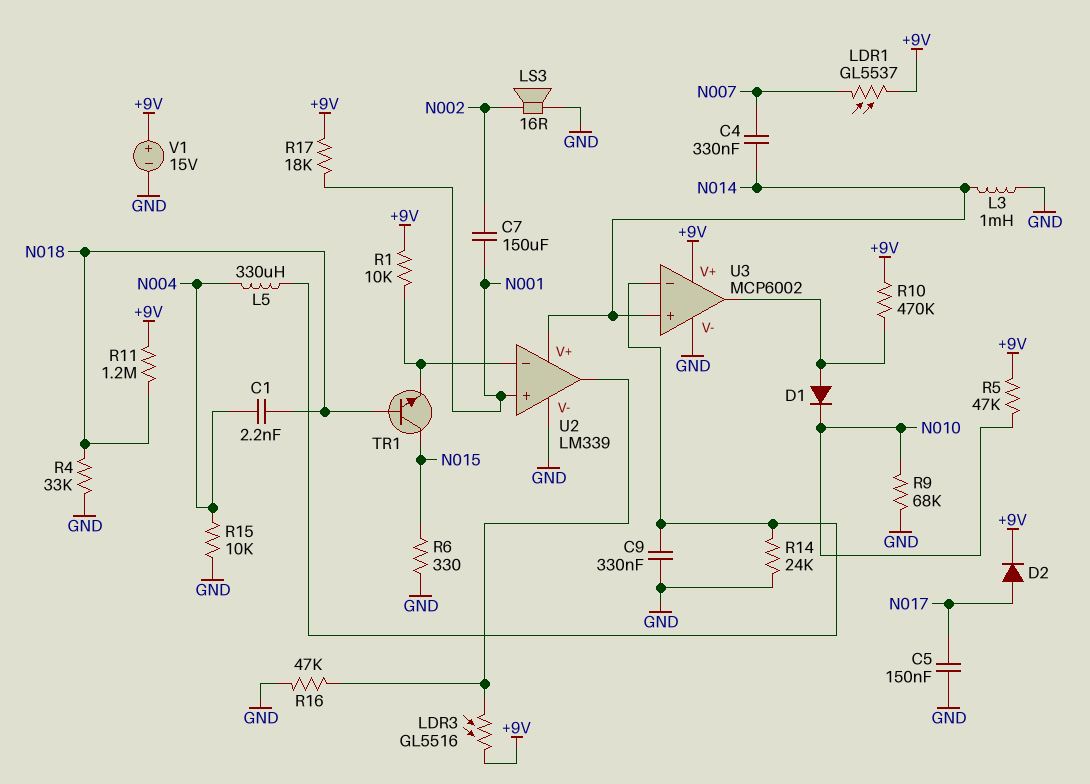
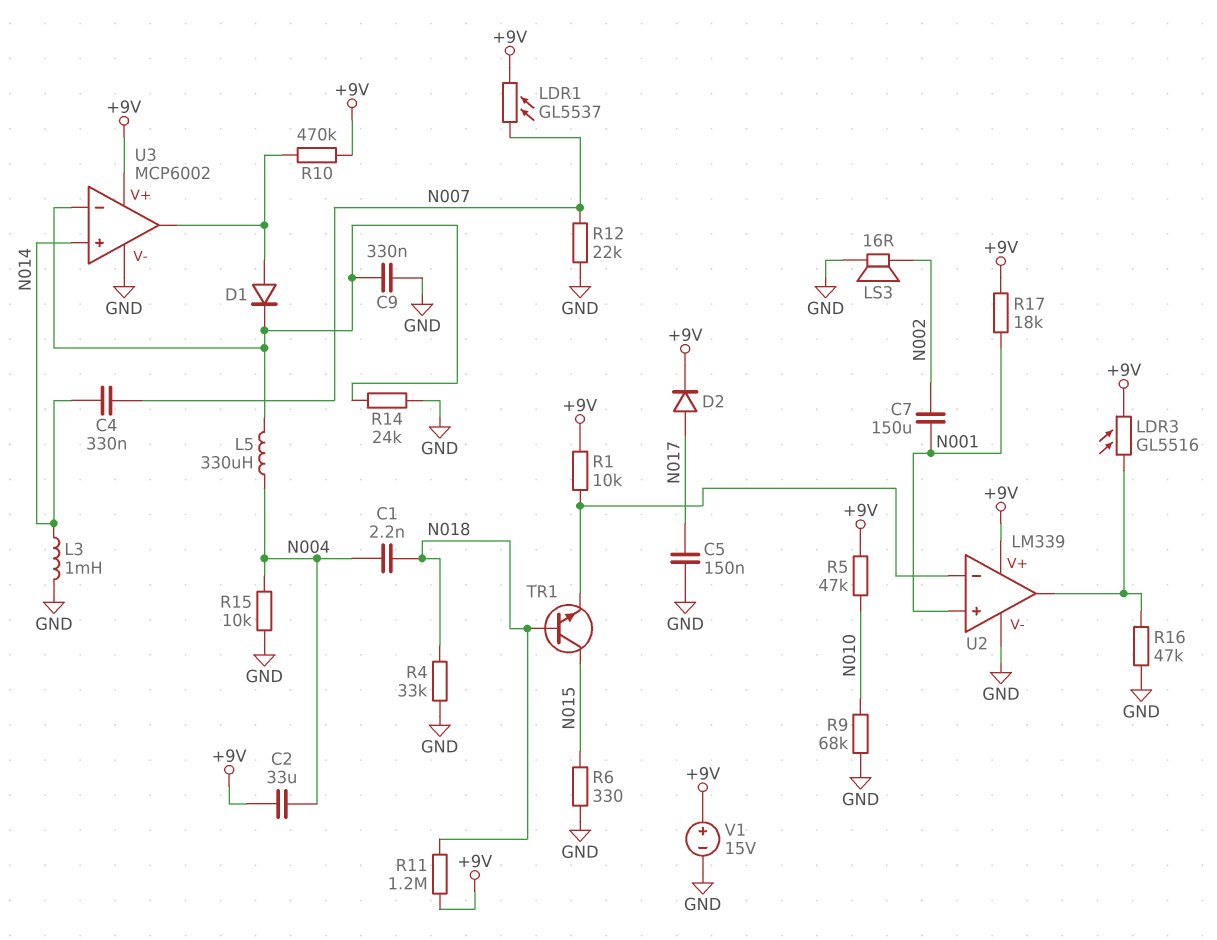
C2: none -> 33uF (+9V, N004)
D1: diode (A U3/out, K N010) -> diode (A U3/out, K U3/in-)
R12: none -> 22k (GND, N007)
U2 pin V+: N014 -> +9V

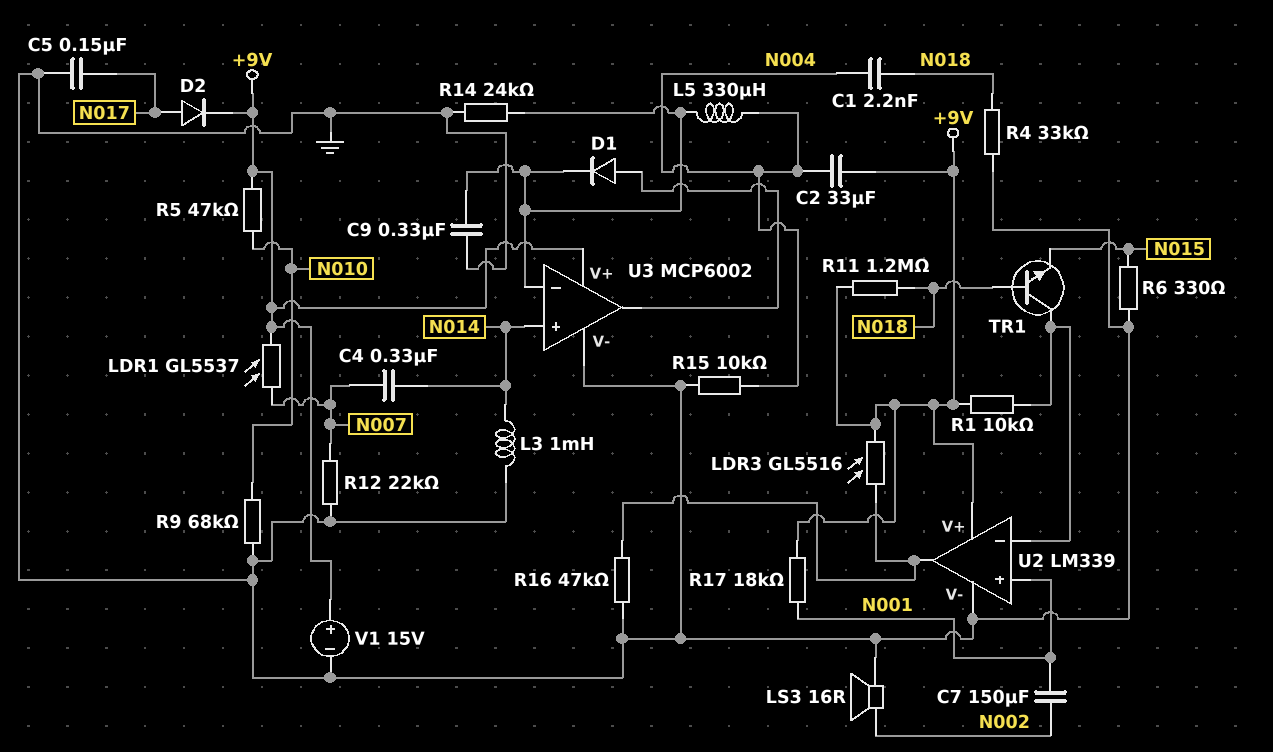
R10: 470k (+9V, U3/out) -> none
TR1: NPN (B N018, C N015, E U2/in-) -> NPN (B N018, C U2/in-, E N015)

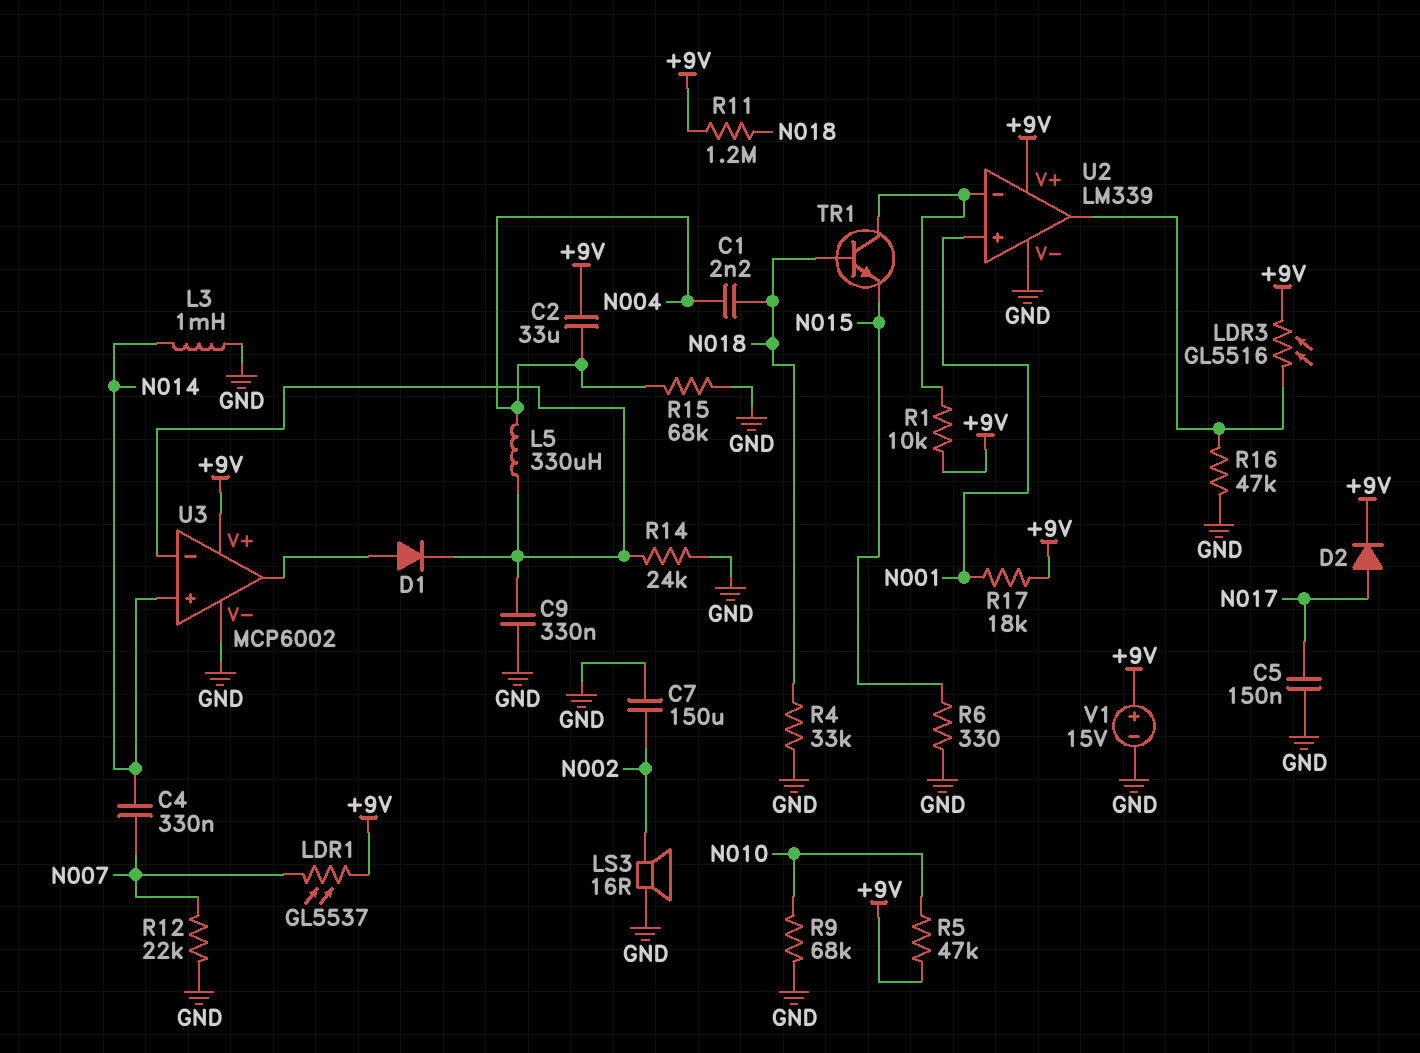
C7: 150uF (N001, N002) -> 150uF (GND, N002)
R15: 10k (GND, N004) -> 68k (GND, N004)

